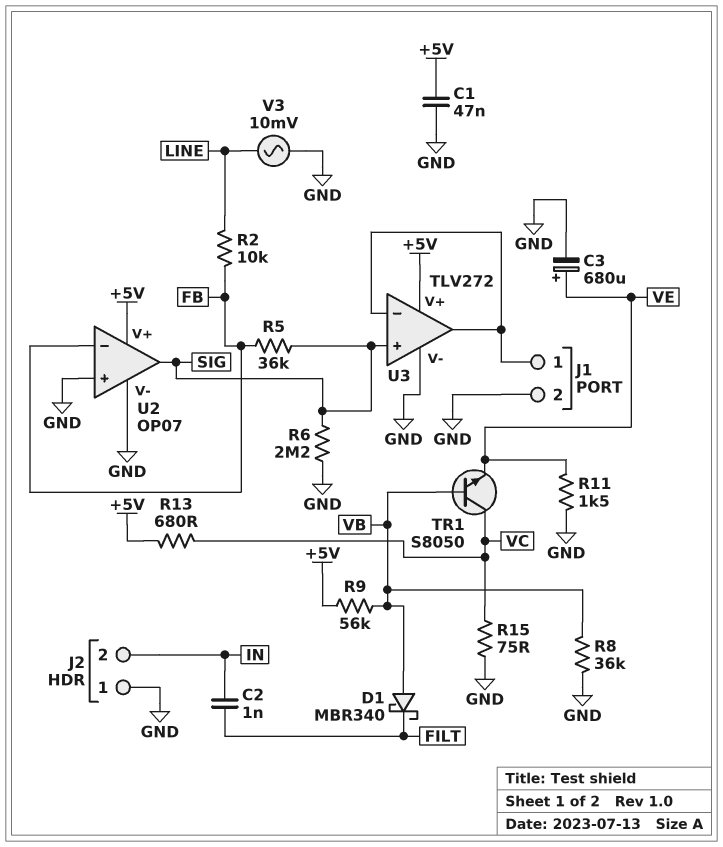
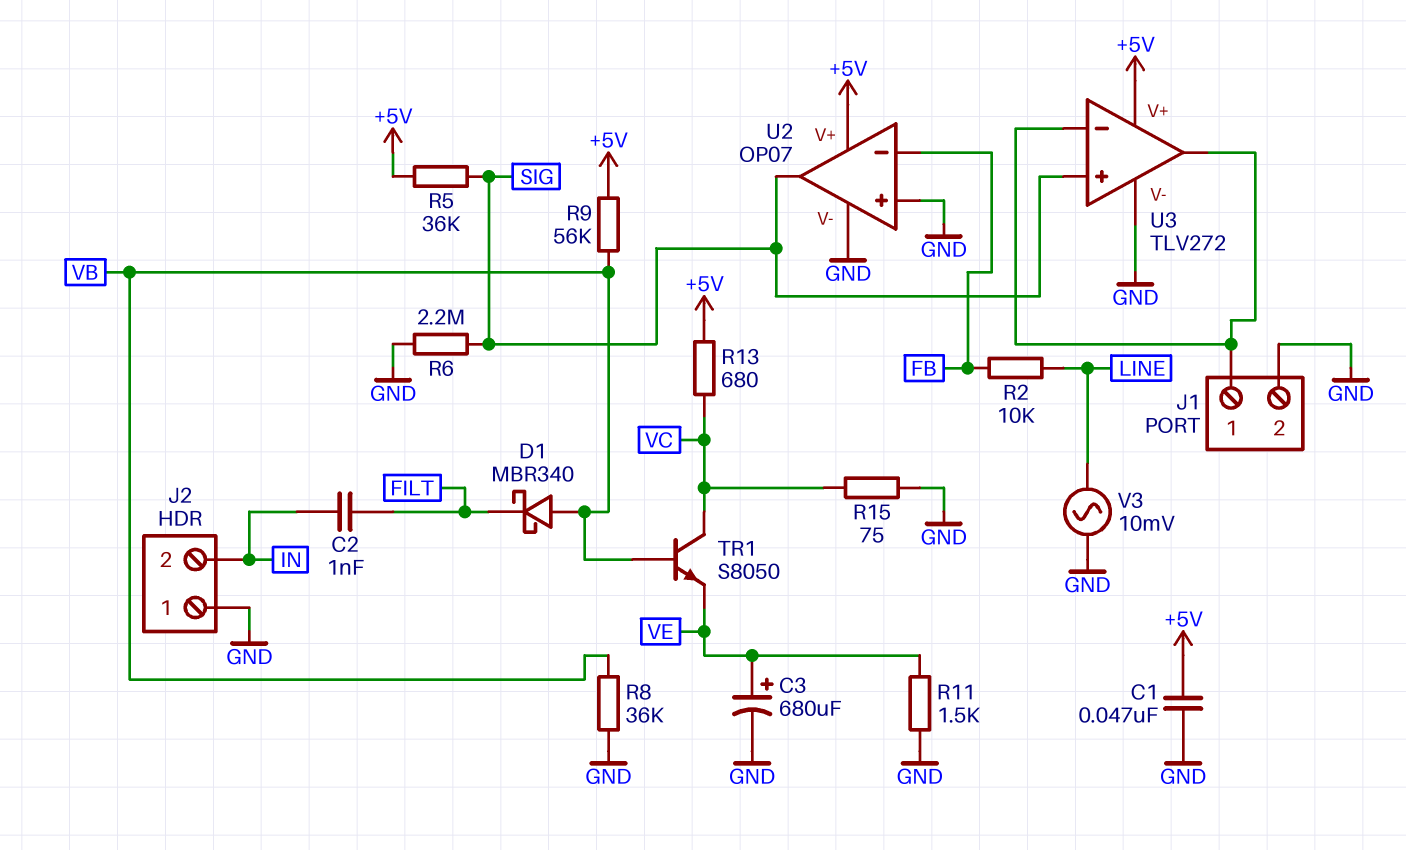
R5: 36k (FB, SIG) -> 36k (+5V, SIG)

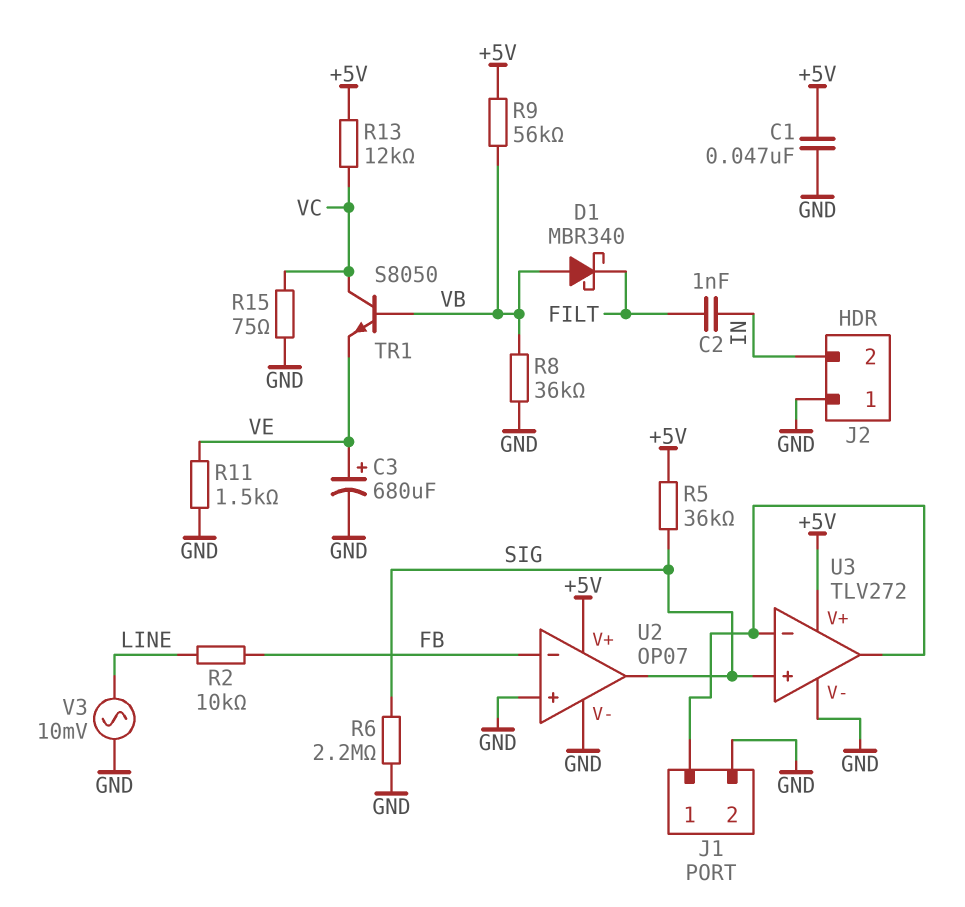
R13: 680 (+5V, VC) -> 12k (+5V, VC)

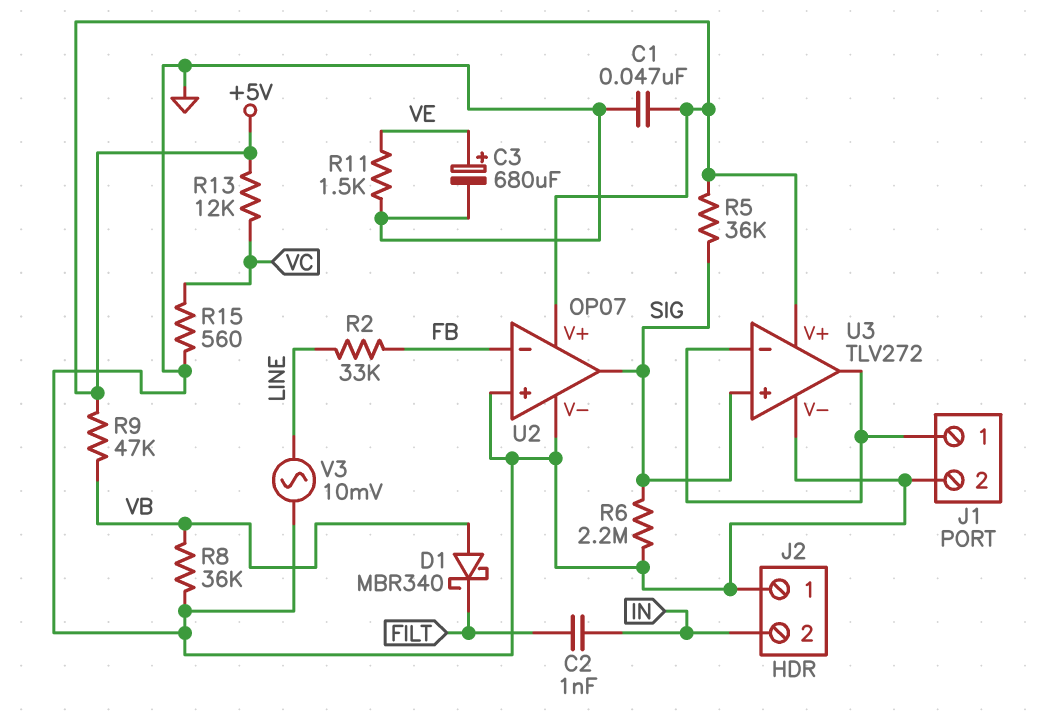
R2: 10k (FB, LINE) -> 33k (FB, LINE)
R9: 56k (+5V, VB) -> 47k (+5V, VB)
R15: 75 (GND, VC) -> 560 (GND, VC)
TR1: NPN S8050 (B VB, C VC, E VE) -> none

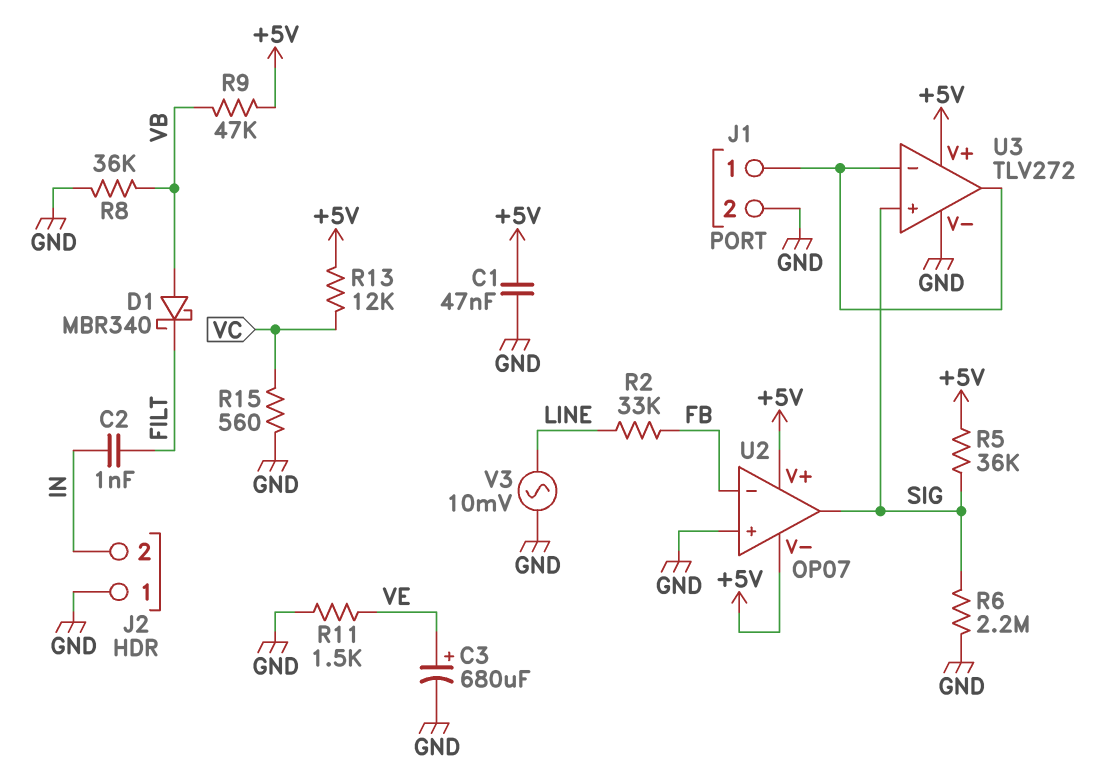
U2 pin V-: GND -> +5V

